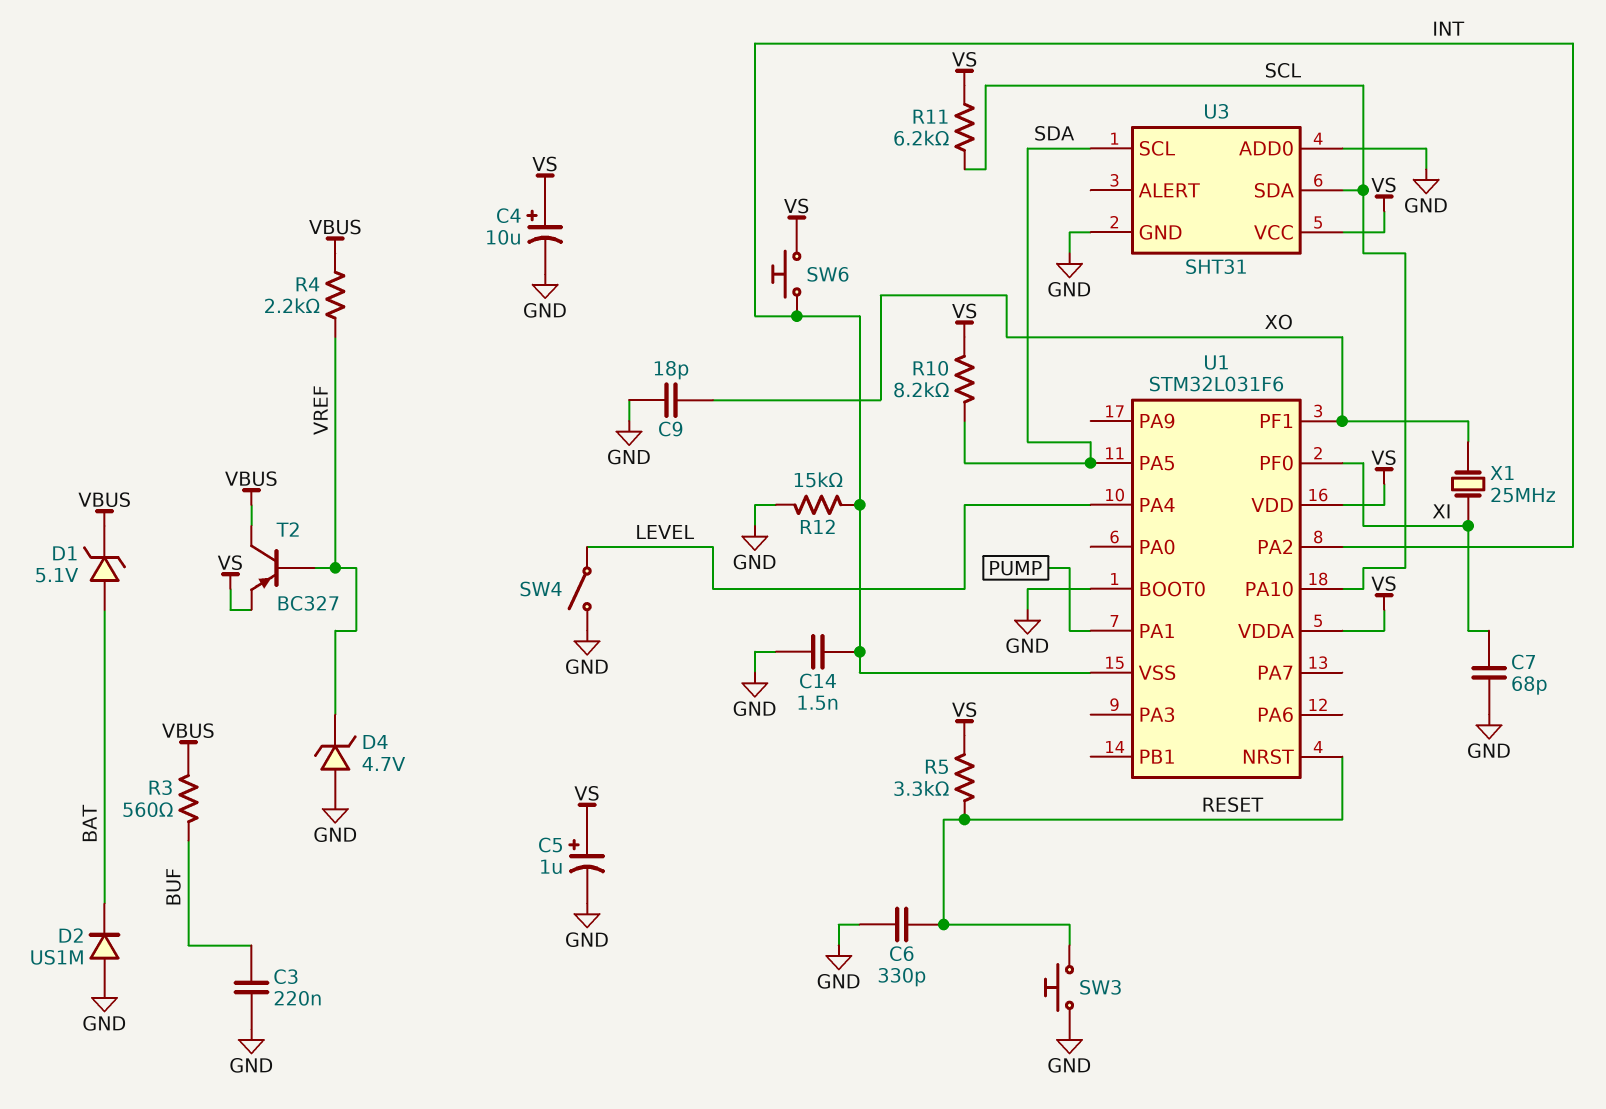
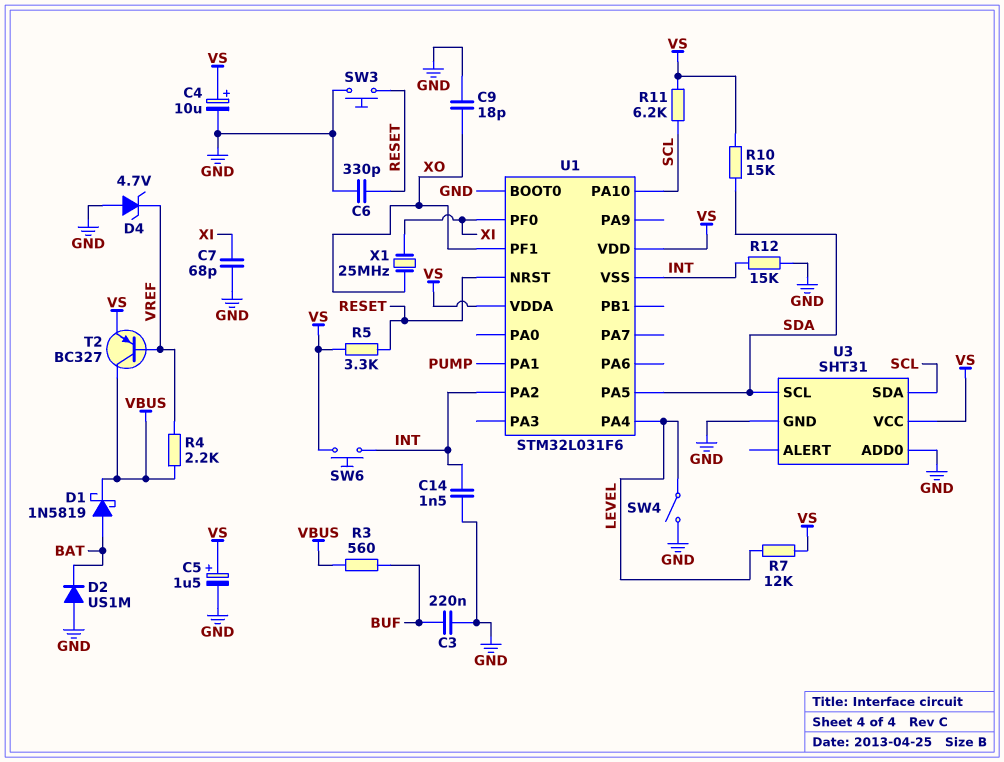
C5: 1uF (plus VS, minus GND) -> 1.5uF (plus VS, minus GND)
D1: zener 5.1V (A BAT, K VBUS) -> schottky 1N5819 (A BAT, K VBUS)
R7: none -> 12k (LEVEL, VS)
R10: 8.2k (SDA, VS) -> 15k (SDA, VS)

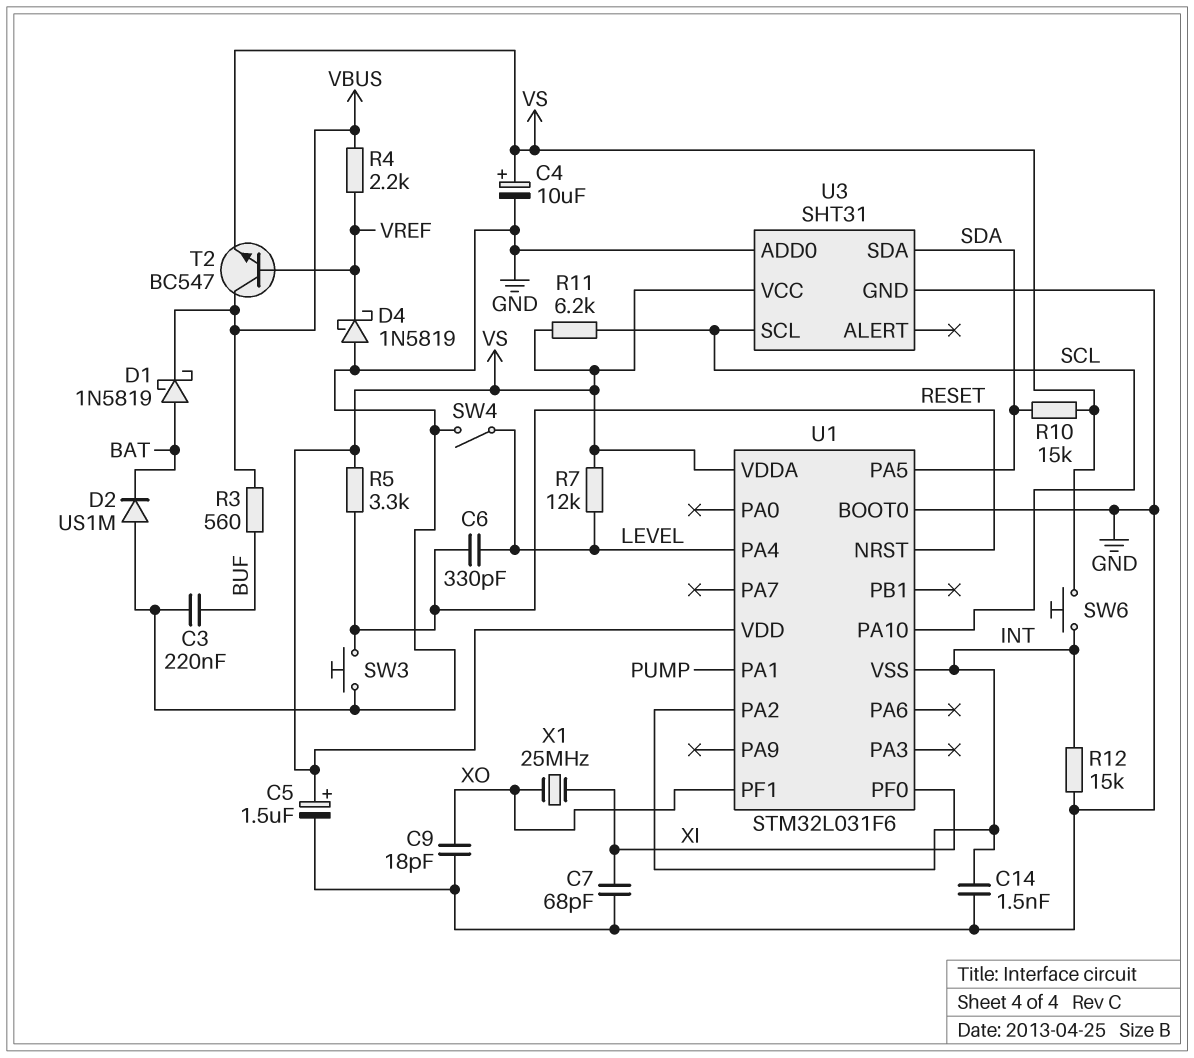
C6: 330pF (GND, RESET) -> 330pF (LEVEL, RESET)
D4: zener 4.7V (A GND, K VREF) -> schottky 1N5819 (A GND, K VREF)
T2: PNP BC327 (B VREF, C VBUS, E VS) -> NPN BC547 (B VREF, C VBUS, E VS)
U3 pin SCL: SDA -> SCL
U3 pin SDA: SCL -> SDA

